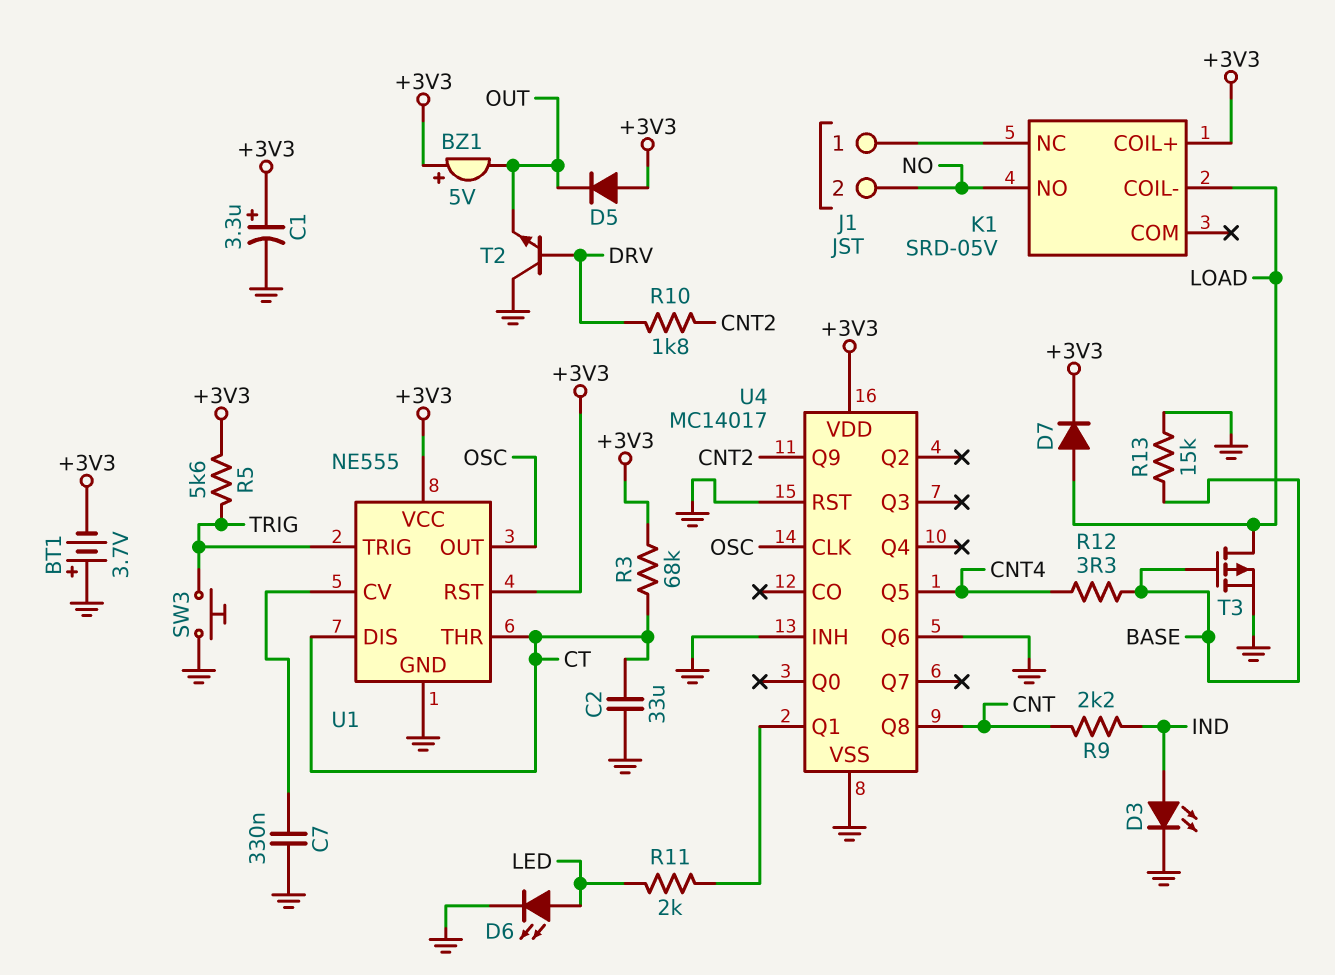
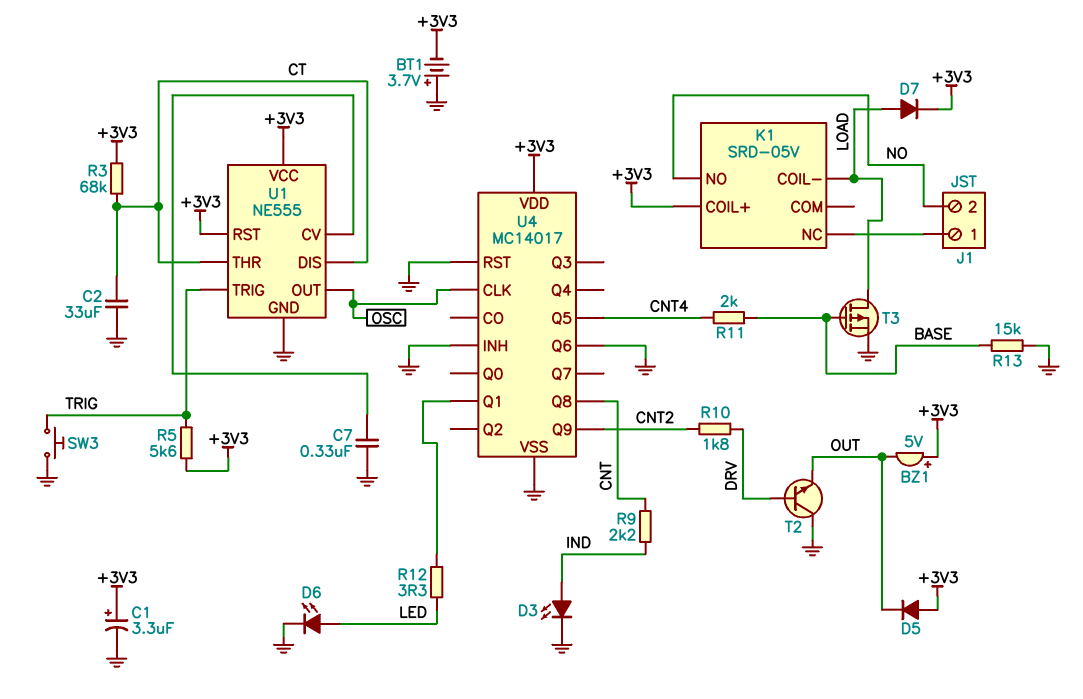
R11: 2k (LED, U4/Q1) -> 2k (BASE, CNT4)
R12: 3.3 (BASE, CNT4) -> 3.3 (LED, U4/Q1)

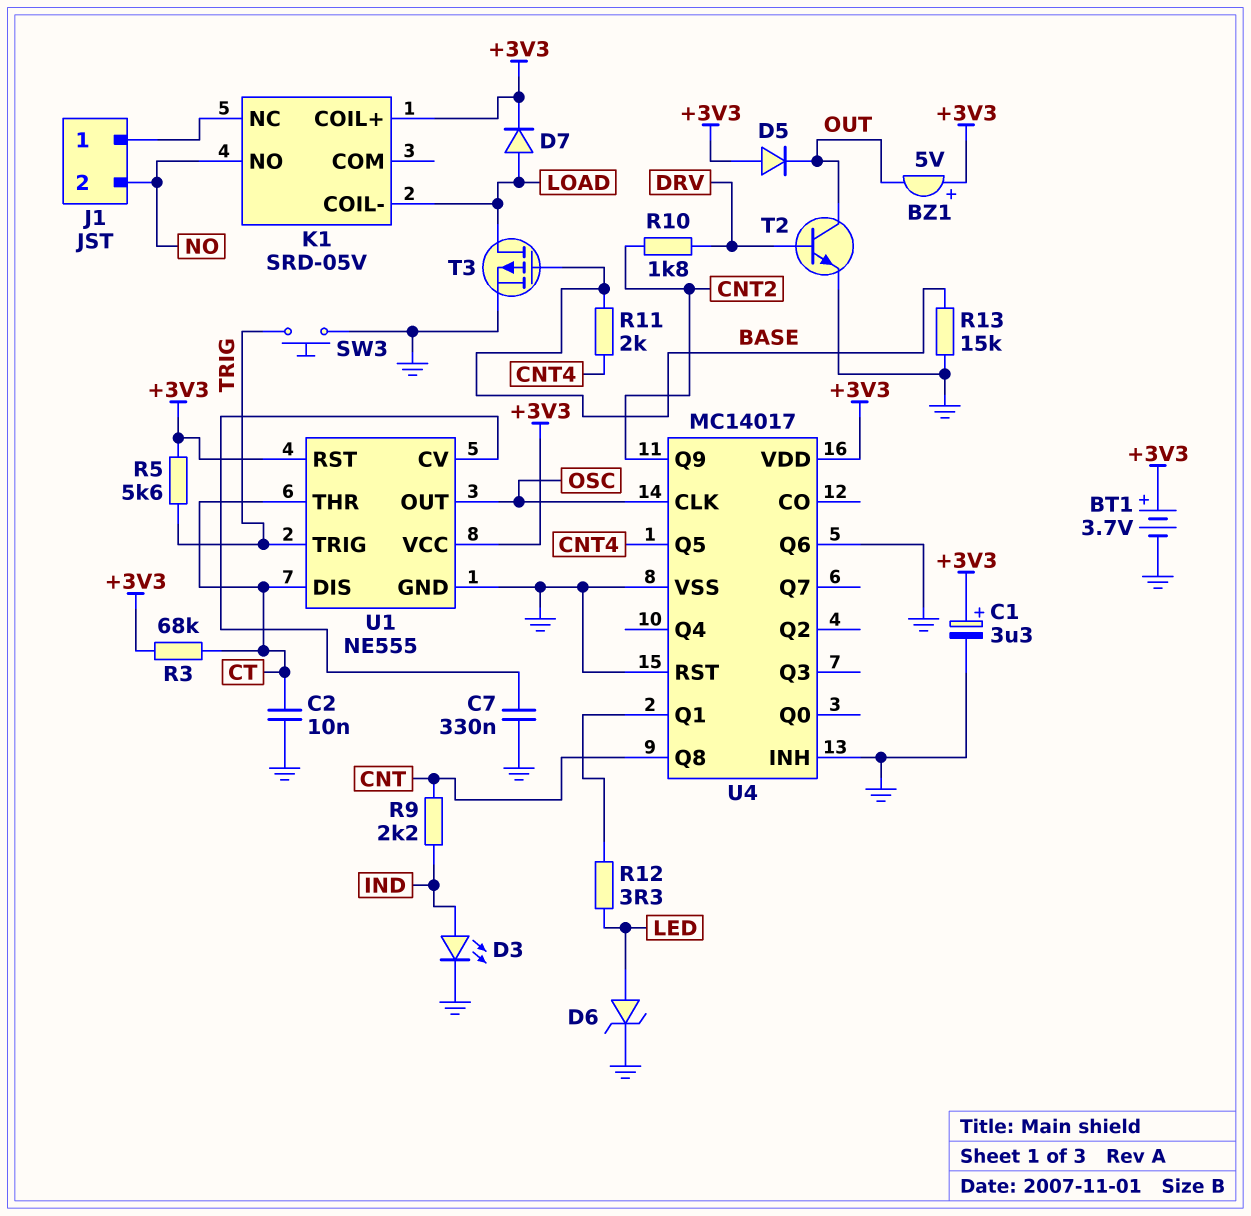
BT1: 3.7V (plus GND, minus +3V3) -> 3.7V (plus +3V3, minus GND)
C2: 33uF (CT, GND) -> 10nF (CT, GND)
D6: LED (A LED, K GND) -> zener (A LED, K GND)
T2: NPN (B DRV, C GND, E OUT) -> NPN (B DRV, C OUT, E GND)

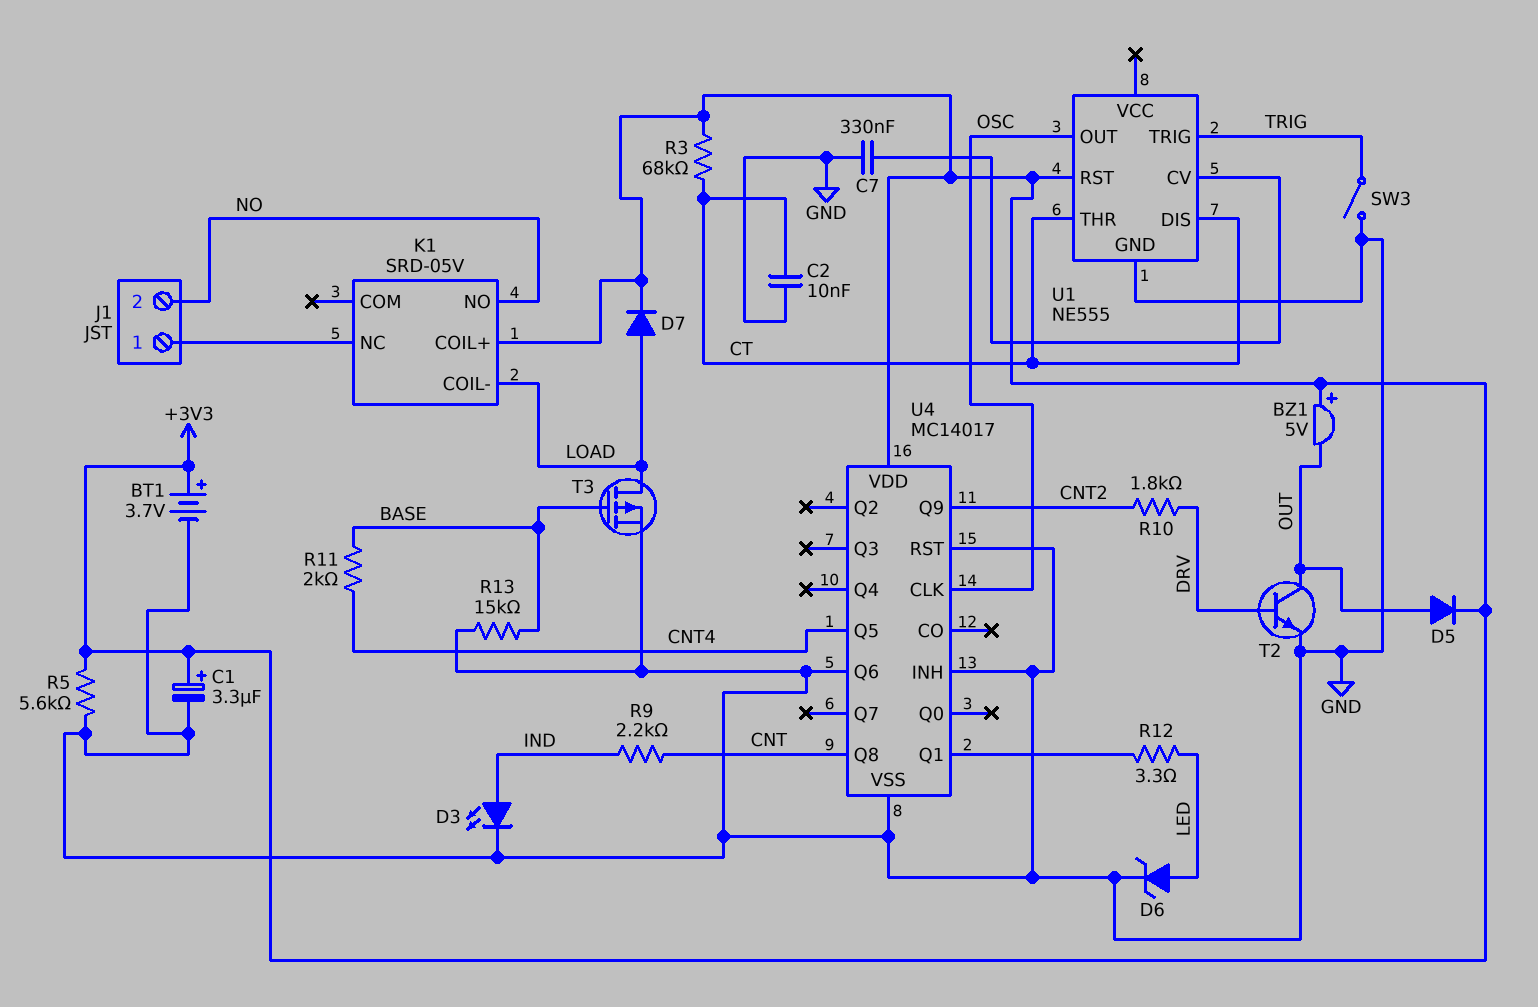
D5: diode (A +3V3, K OUT) -> diode (A OUT, K +3V3)
R5: 5.6k (+3V3, TRIG) -> 5.6k (+3V3, GND)
SW3: button (GND, TRIG) -> switch (GND, TRIG)
U1 pin VCC: +3V3 -> none

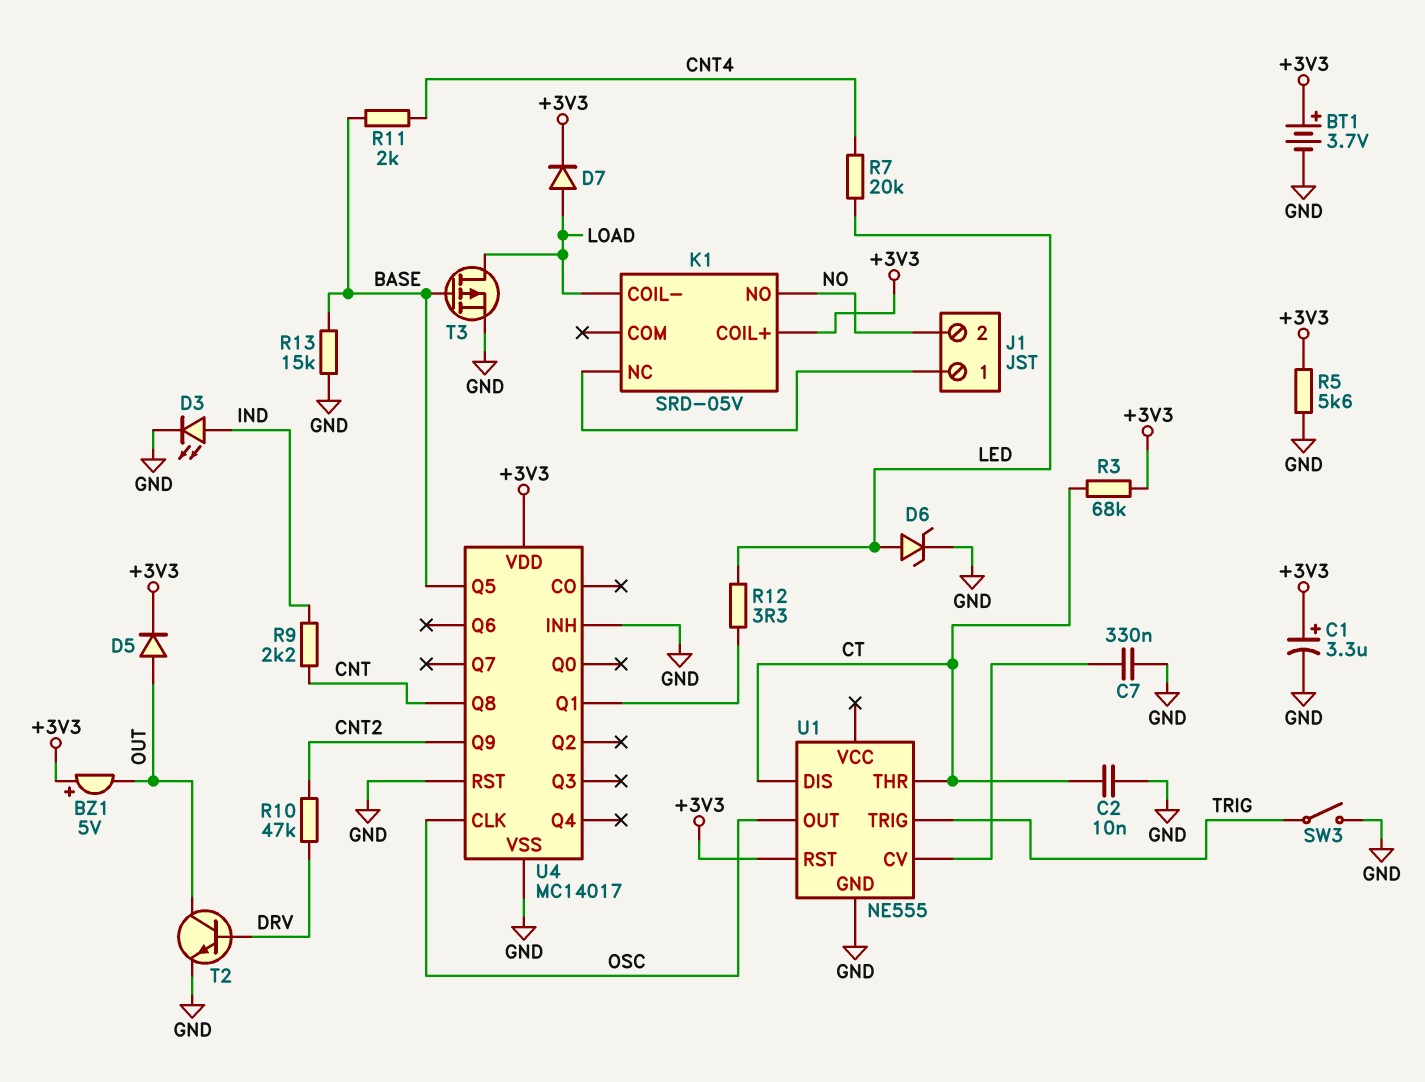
R7: none -> 20k (CNT4, LED)
R10: 1.8k (CNT2, DRV) -> 47k (CNT2, DRV)
U4 pin Q5: CNT4 -> BASE
U4 pin Q6: GND -> none

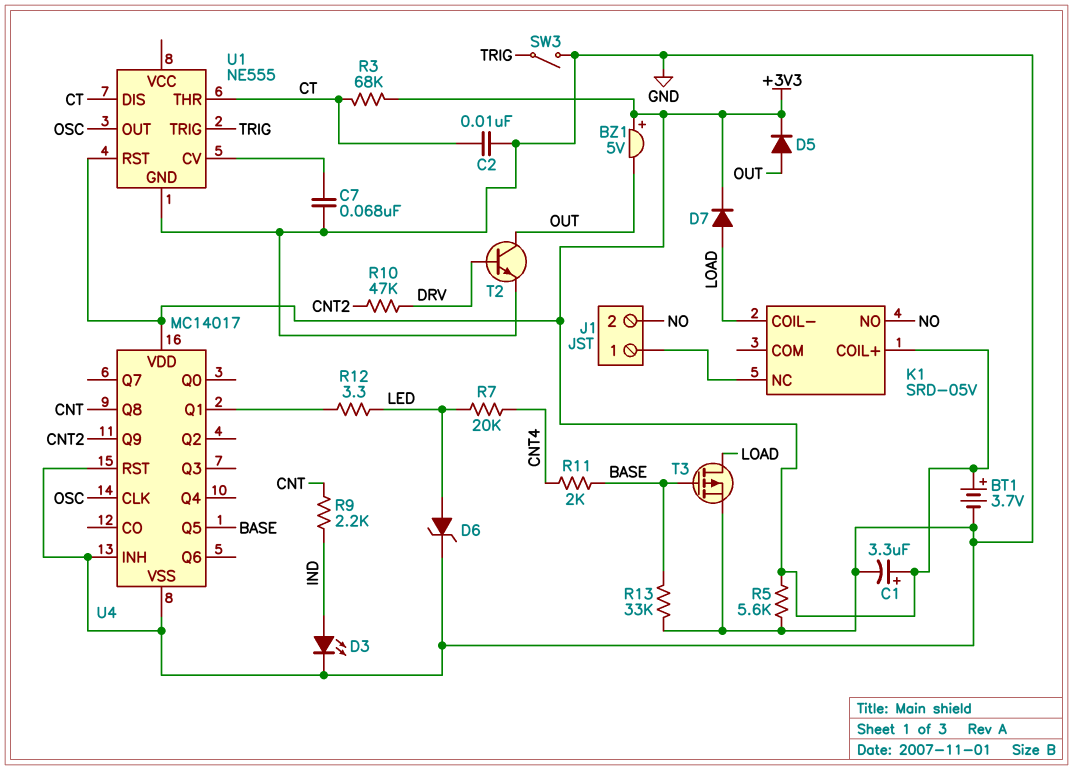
C7: 330nF (GND, U1/CV) -> 68nF (GND, U1/CV)
R13: 15k (BASE, GND) -> 33k (BASE, GND)

